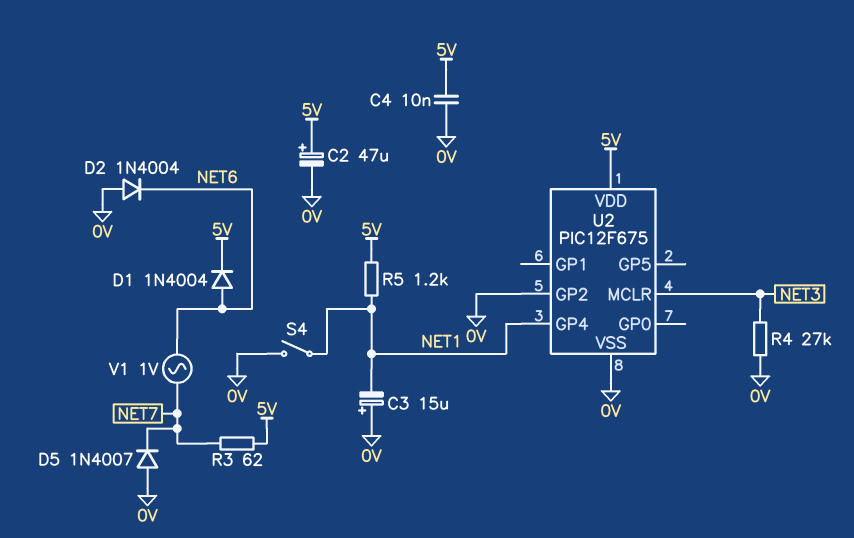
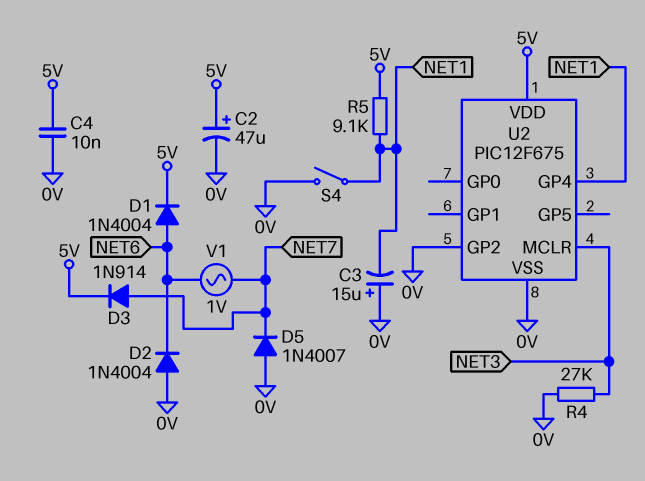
D3: none -> diode 1N914 (A NET7, K 5V)
R3: 62 (5V, NET7) -> none
R5: 1.2k (5V, NET1) -> 9.1k (5V, NET1)

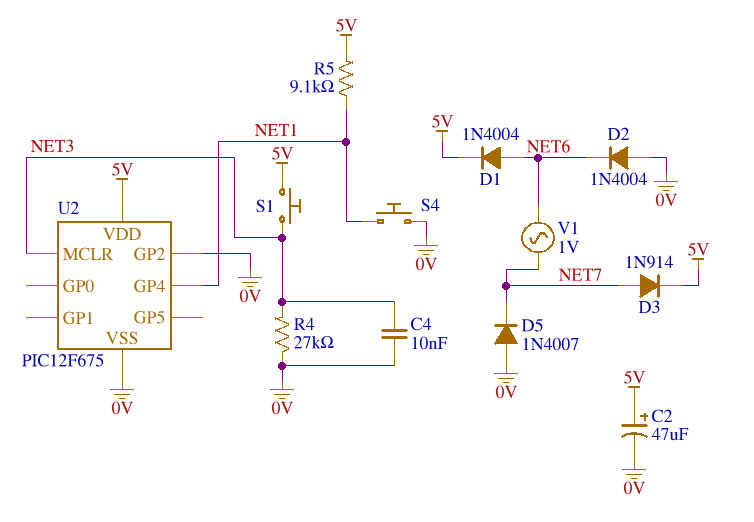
C3: 15uF (plus 0V, minus NET1) -> none
C4: 10nF (0V, 5V) -> 10nF (0V, NET3)
S1: none -> button (5V, NET3)
S4: switch (0V, NET1) -> button (0V, NET1)

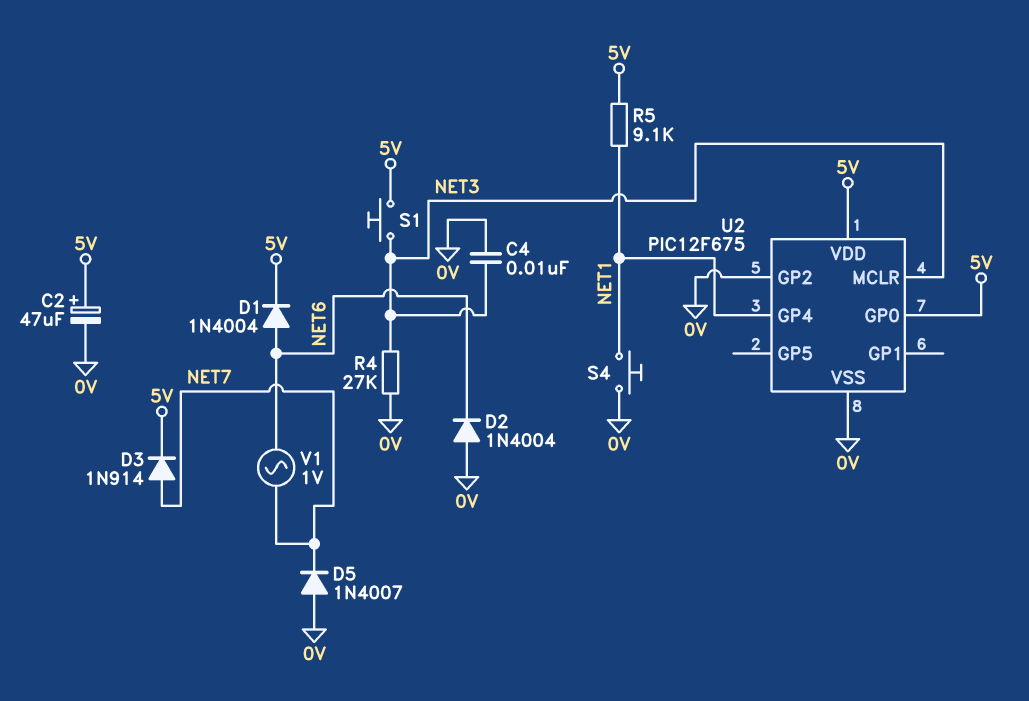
U2 pin GP0: none -> 5V

